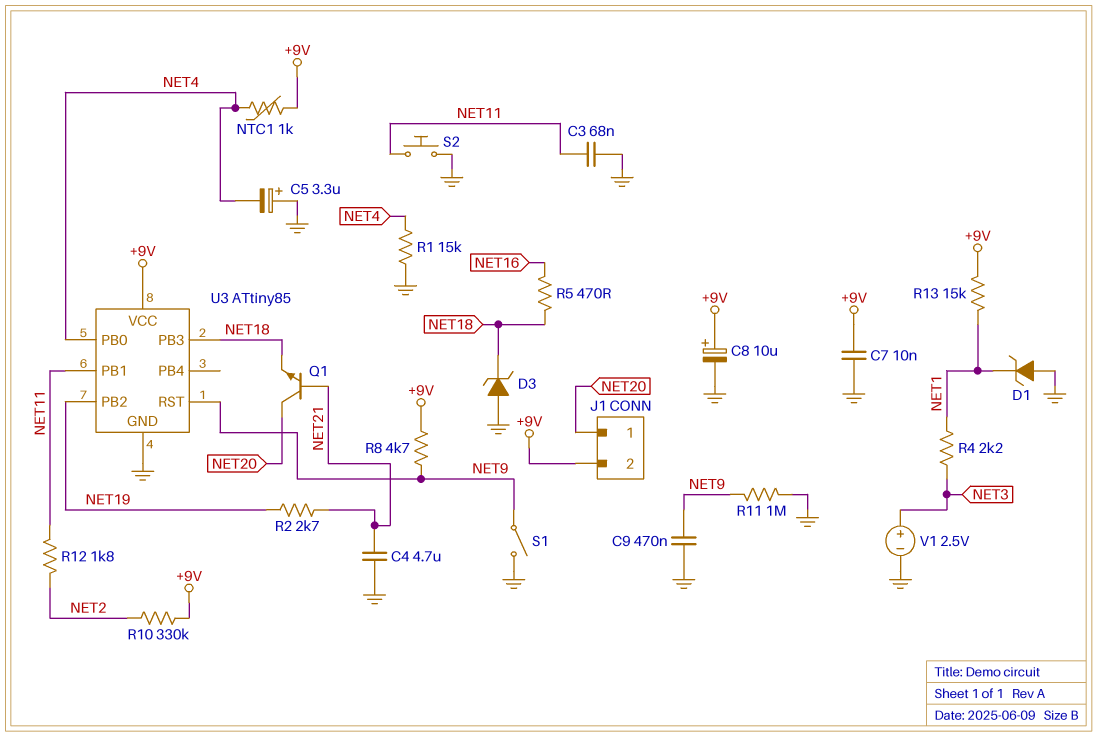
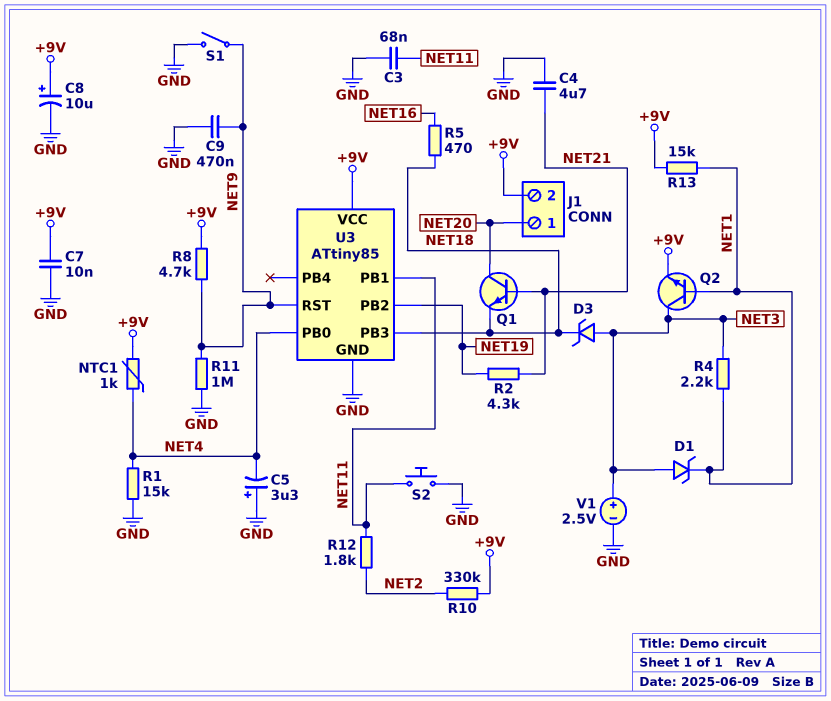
D1: zener (A GND, K NET1) -> zener (A NET3, K NET1)
D3: zener (A GND, K NET18) -> zener (A NET3, K NET18)
Q2: none -> NPN (B NET1, C NET3, E +9V)
R2: 2.7k (NET19, NET21) -> 4.3k (NET19, NET21)

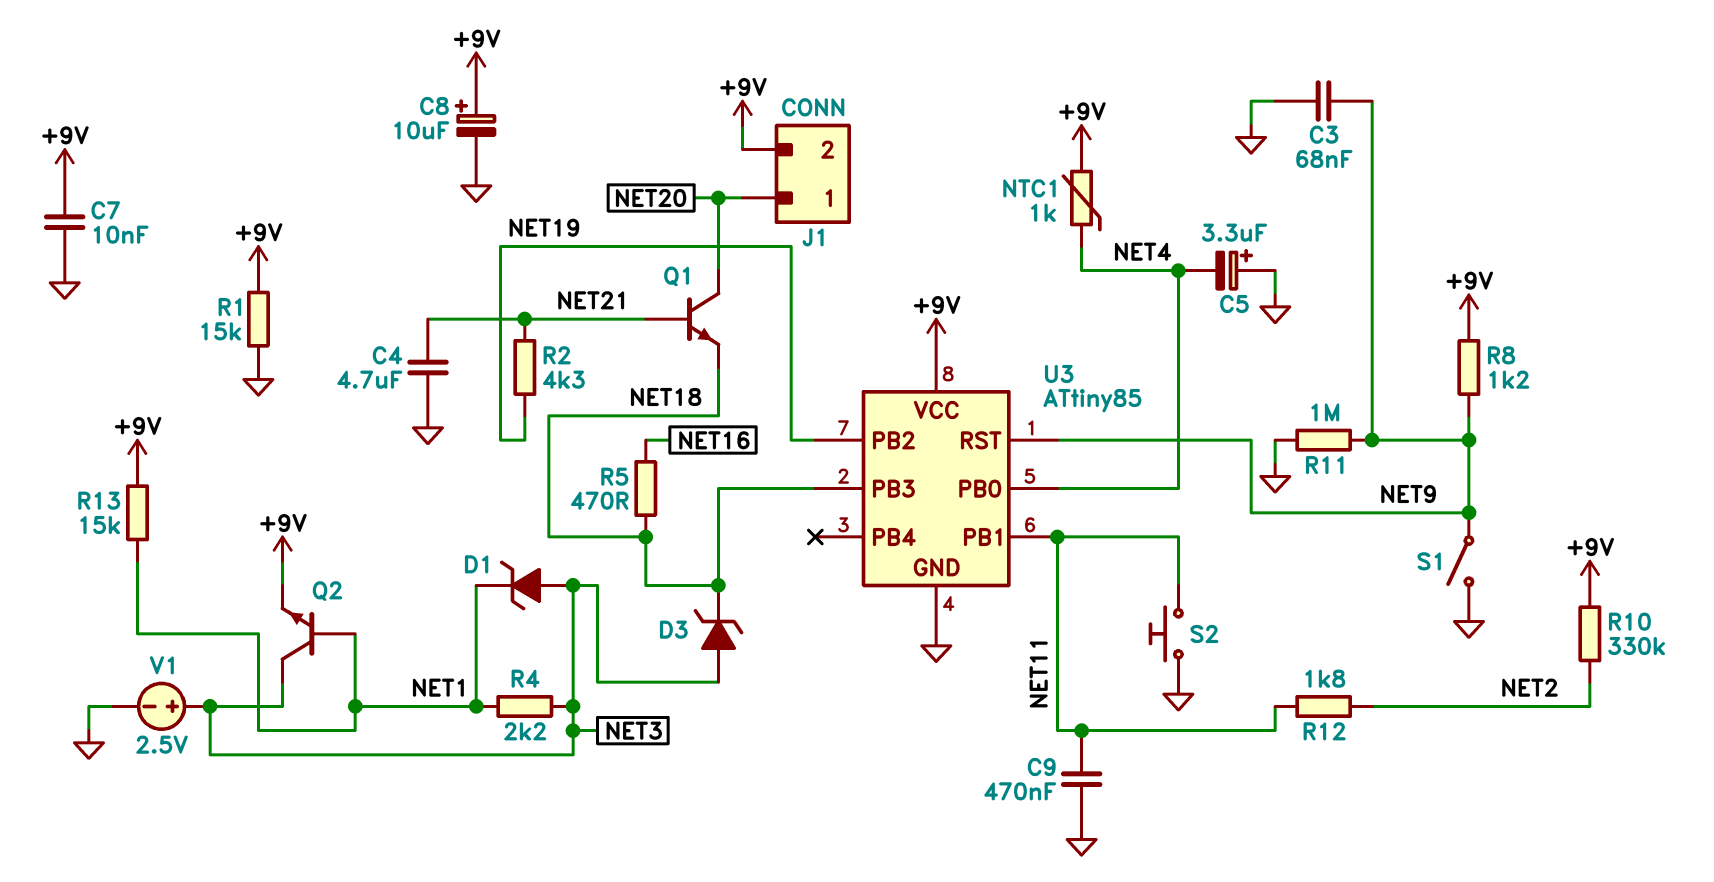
C3: 68nF (GND, NET11) -> 68nF (GND, NET9)
C9: 470nF (GND, NET9) -> 470nF (GND, NET11)
R1: 15k (GND, NET4) -> 15k (+9V, GND)
R8: 4.7k (+9V, NET9) -> 1.2k (+9V, NET9)

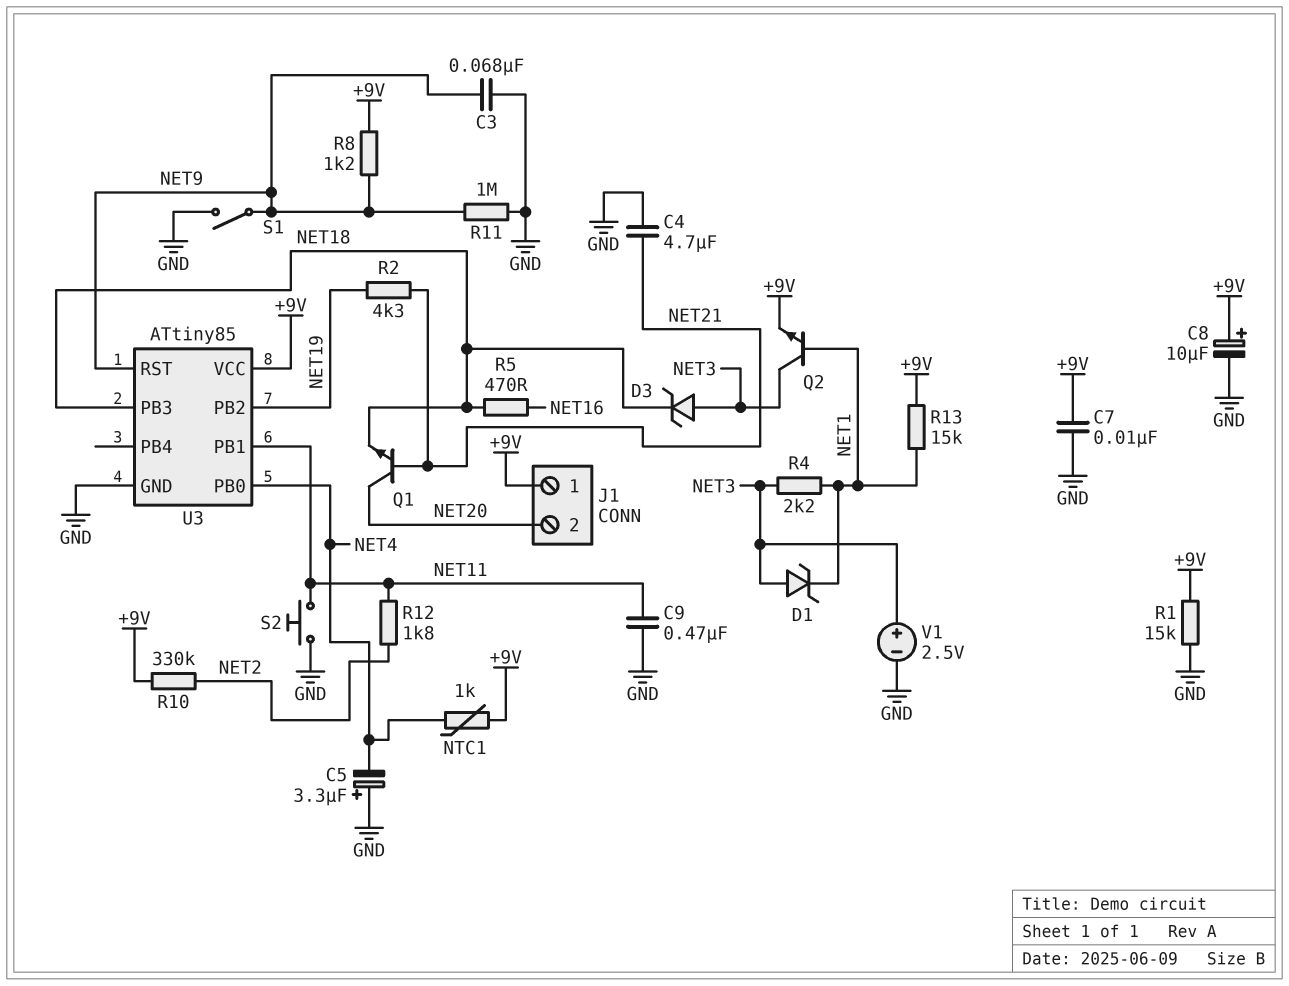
J1 pin 1: NET20 -> +9V
J1 pin 2: +9V -> NET20

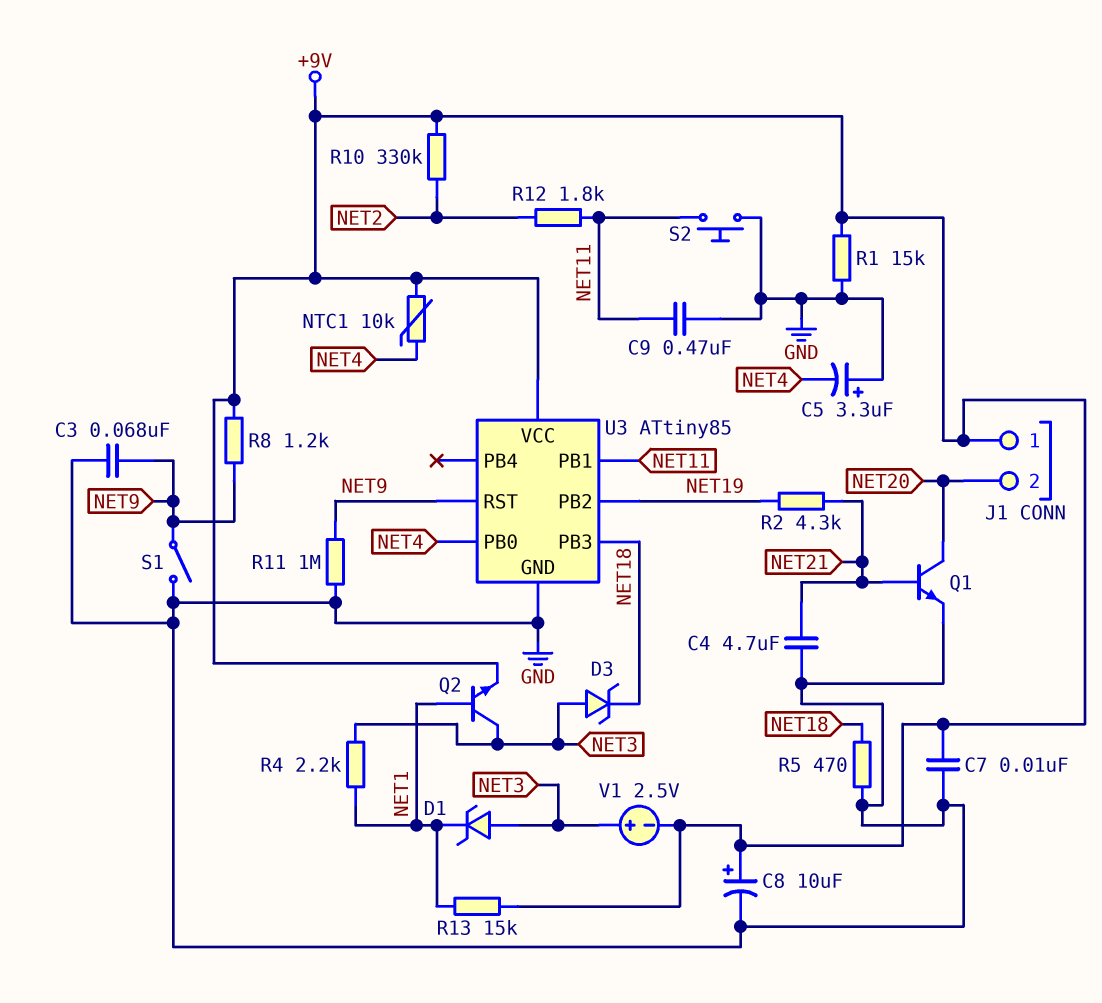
NTC1: 1k (+9V, NET4) -> 10k (+9V, NET4)
Q1: NPN (B NET21, C NET20, E NET18) -> NPN (B NET21, C NET20, E GND)
R5: 470 (NET16, NET18) -> 470 (GND, NET18)
V1: 2.5V (plus NET3, minus GND) -> 2.5V (plus NET3, minus +9V)

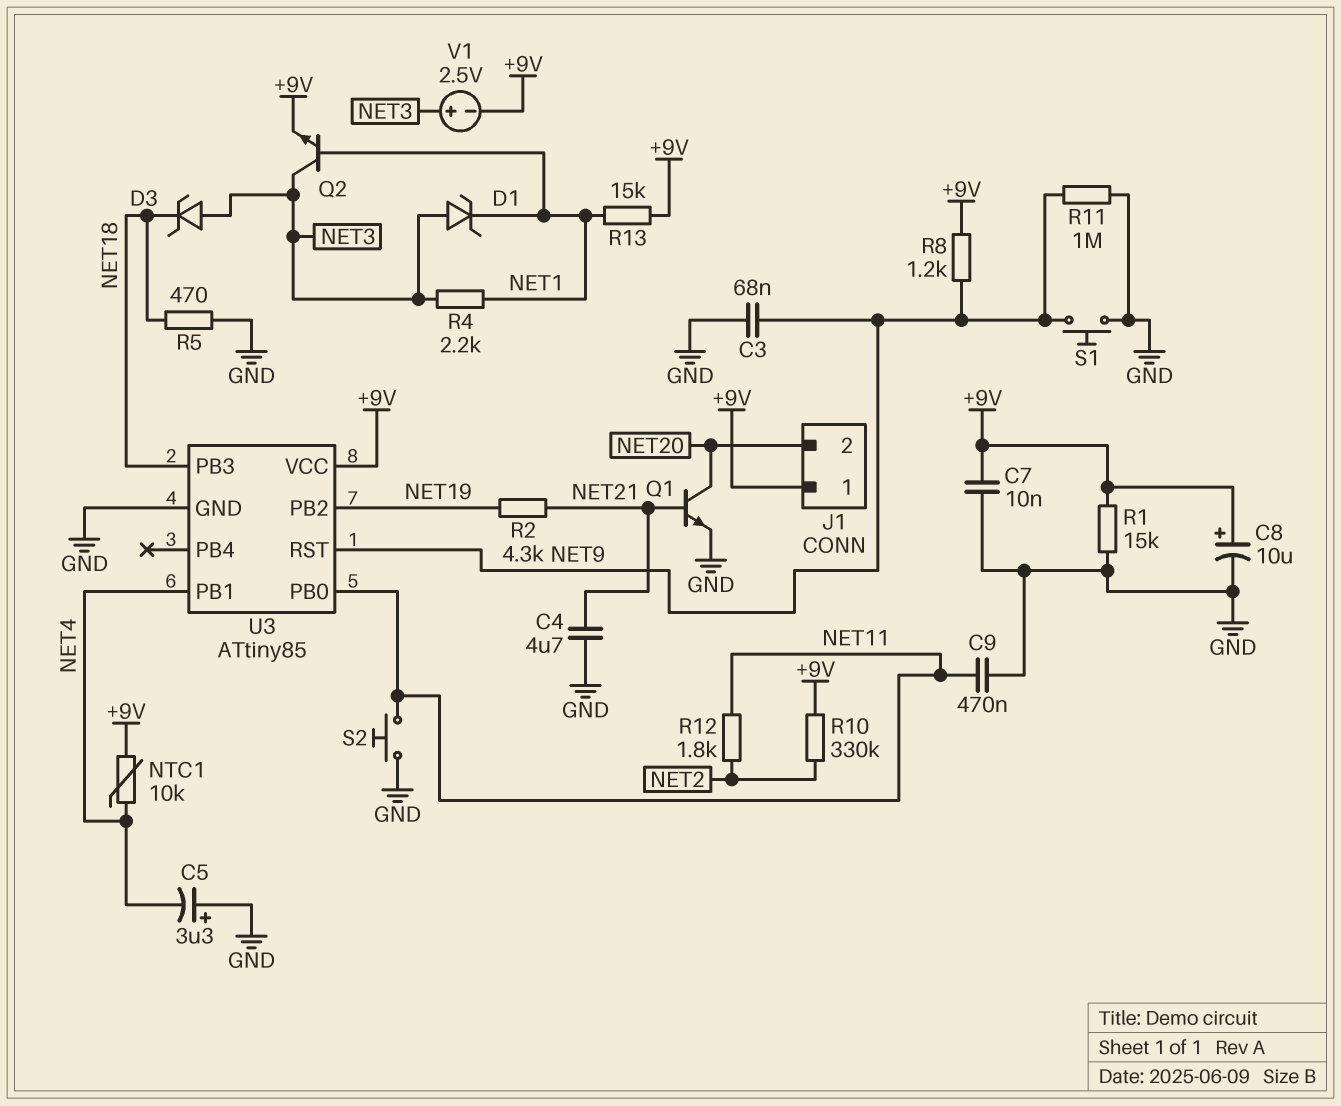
S1: switch (GND, NET9) -> button (GND, NET9)
U3 pin PB0: NET4 -> NET11
U3 pin PB1: NET11 -> NET4

